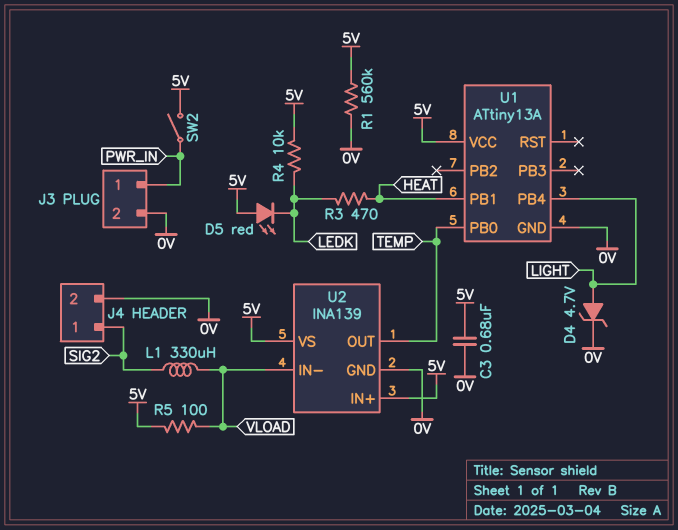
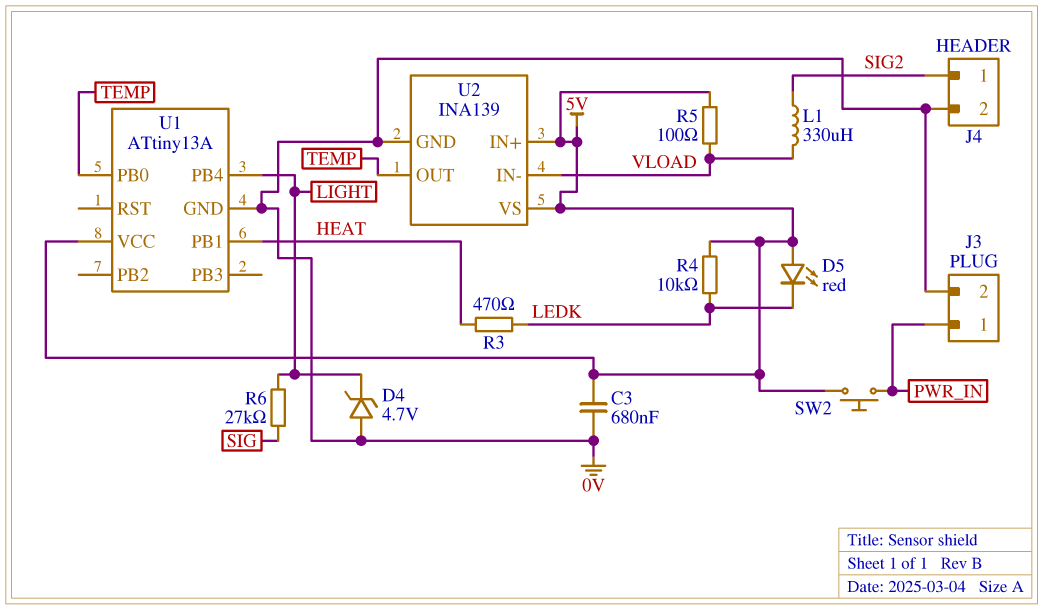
D4: zener 4.7V (A LIGHT, K 0V) -> zener 4.7V (A 0V, K LIGHT)
R1: 560k (0V, 5V) -> none
R6: none -> 27k (LIGHT, SIG)
SW2: switch (5V, PWR_IN) -> button (5V, PWR_IN)

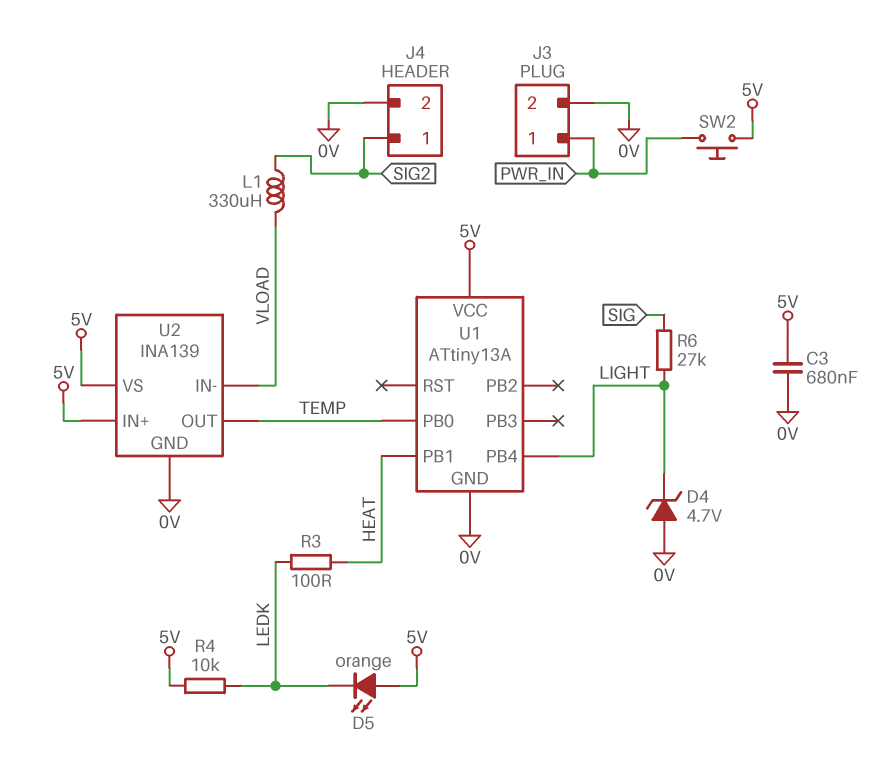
D5: LED red (A 5V, K LEDK) -> LED orange (A 5V, K LEDK)
R3: 470 (HEAT, LEDK) -> 100 (HEAT, LEDK)
R5: 100 (5V, VLOAD) -> none

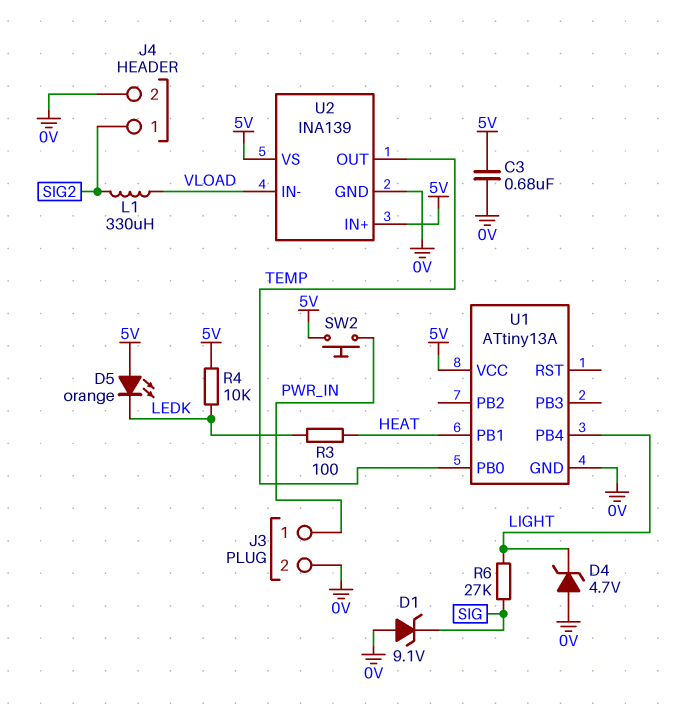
D1: none -> zener 9.1V (A 0V, K SIG)

